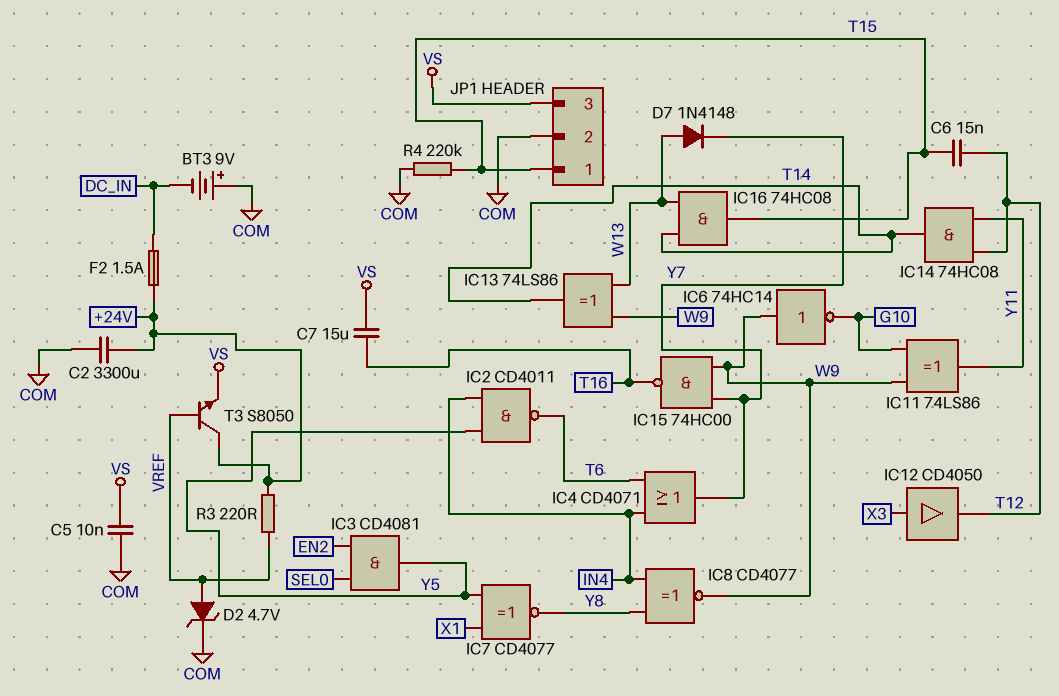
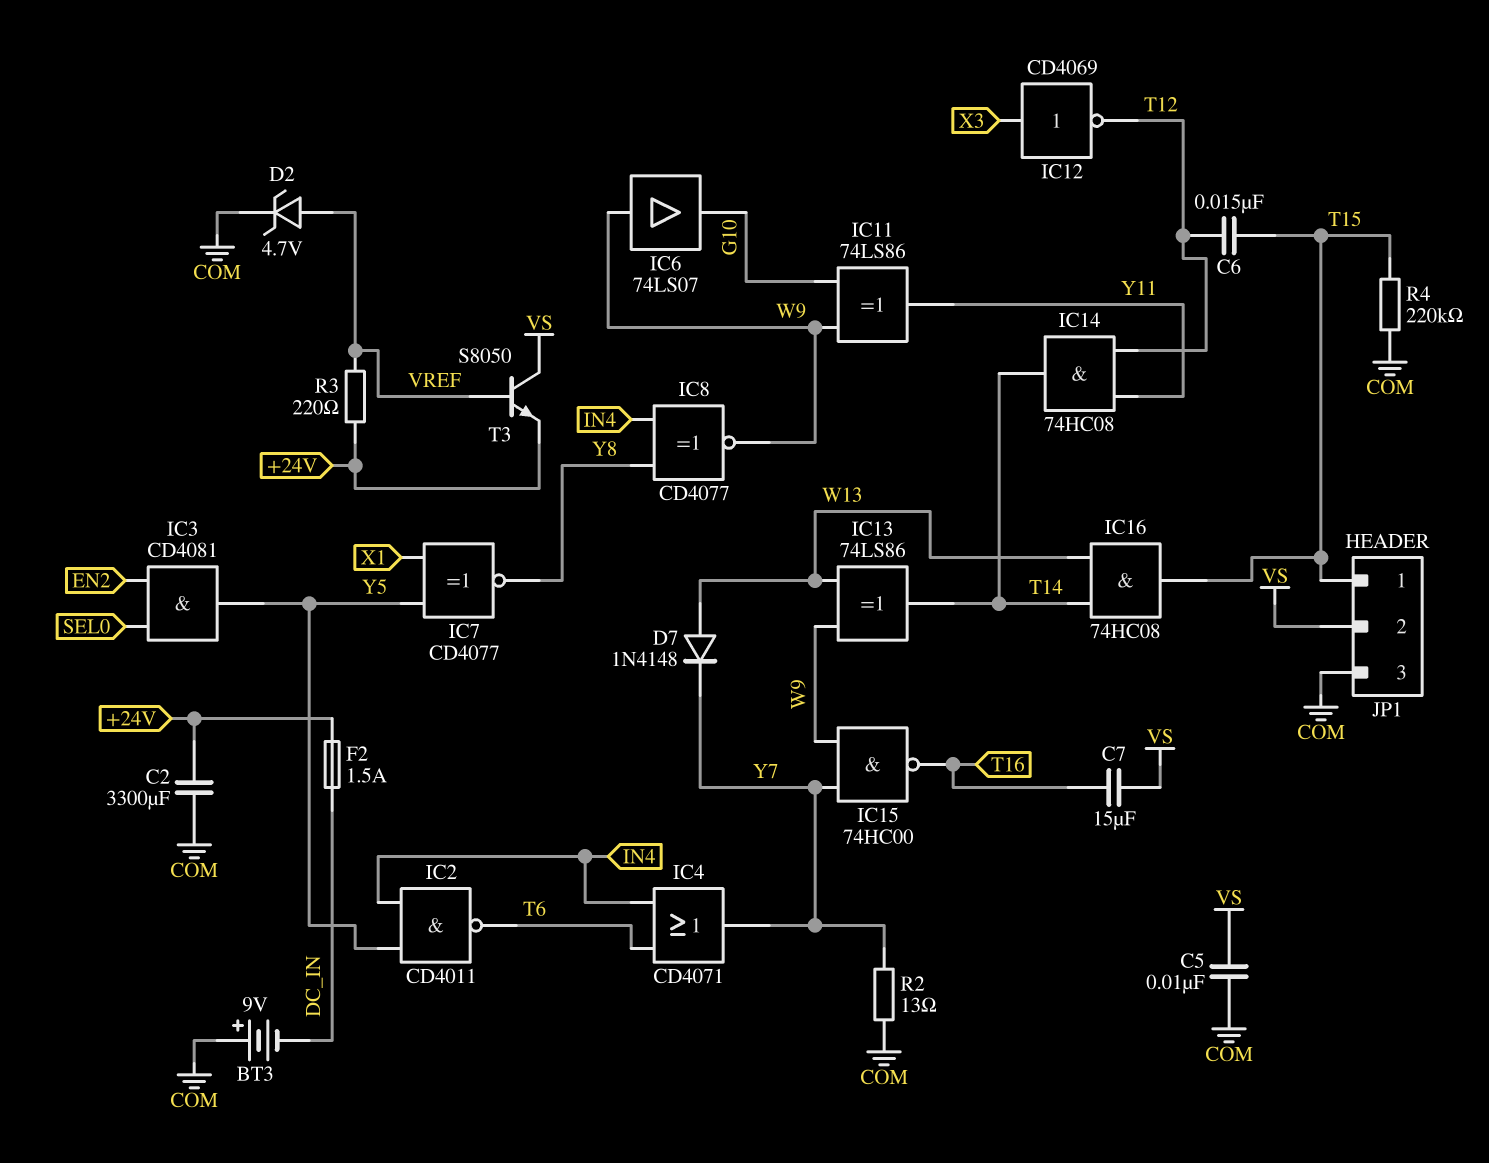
IC6: NOT 74HC14 (in W9, out G10) -> buffer 74LS07 (in W9, out G10)
IC12: buffer CD4050 (in X3, out T12) -> NOT CD4069 (in X3, out T12)
JP1 pin 2: COM -> VS
JP1 pin 3: VS -> COM
R2: none -> 13 (COM, Y7)
T3: NPN S8050 (B VREF, C +24V, E VS) -> NPN S8050 (B VREF, C VS, E +24V)

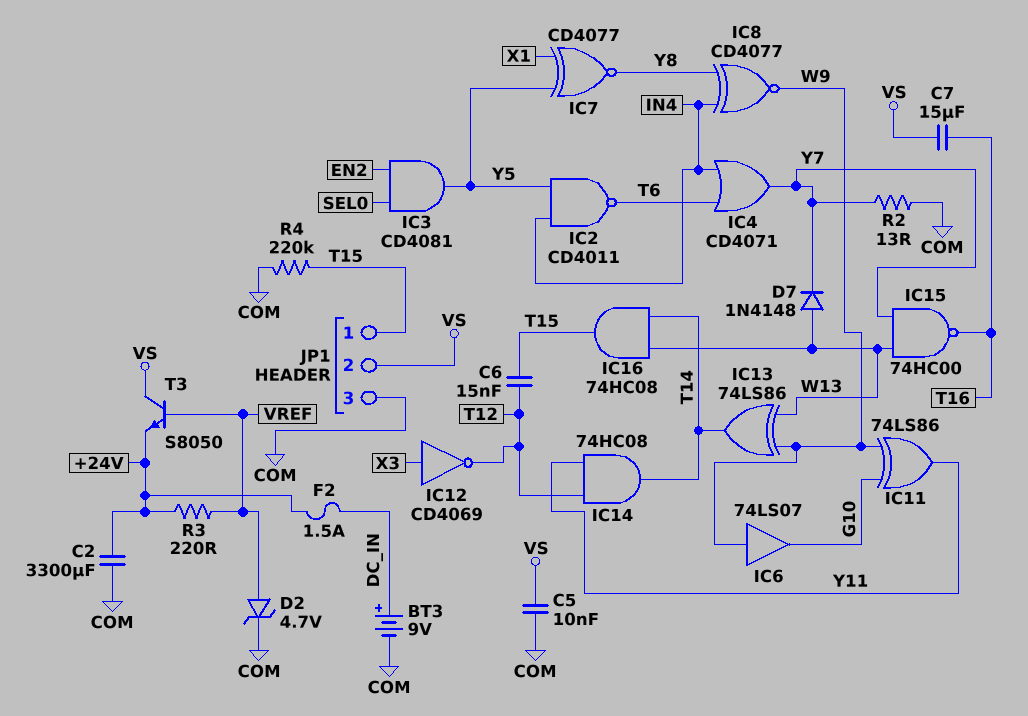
BT3: 9V (plus COM, minus DC_IN) -> 9V (plus DC_IN, minus COM)
IC15: NAND 74HC00 (in W9, in Y7, out T16) -> NAND 74HC00 (in W13, in Y7, out T16)

